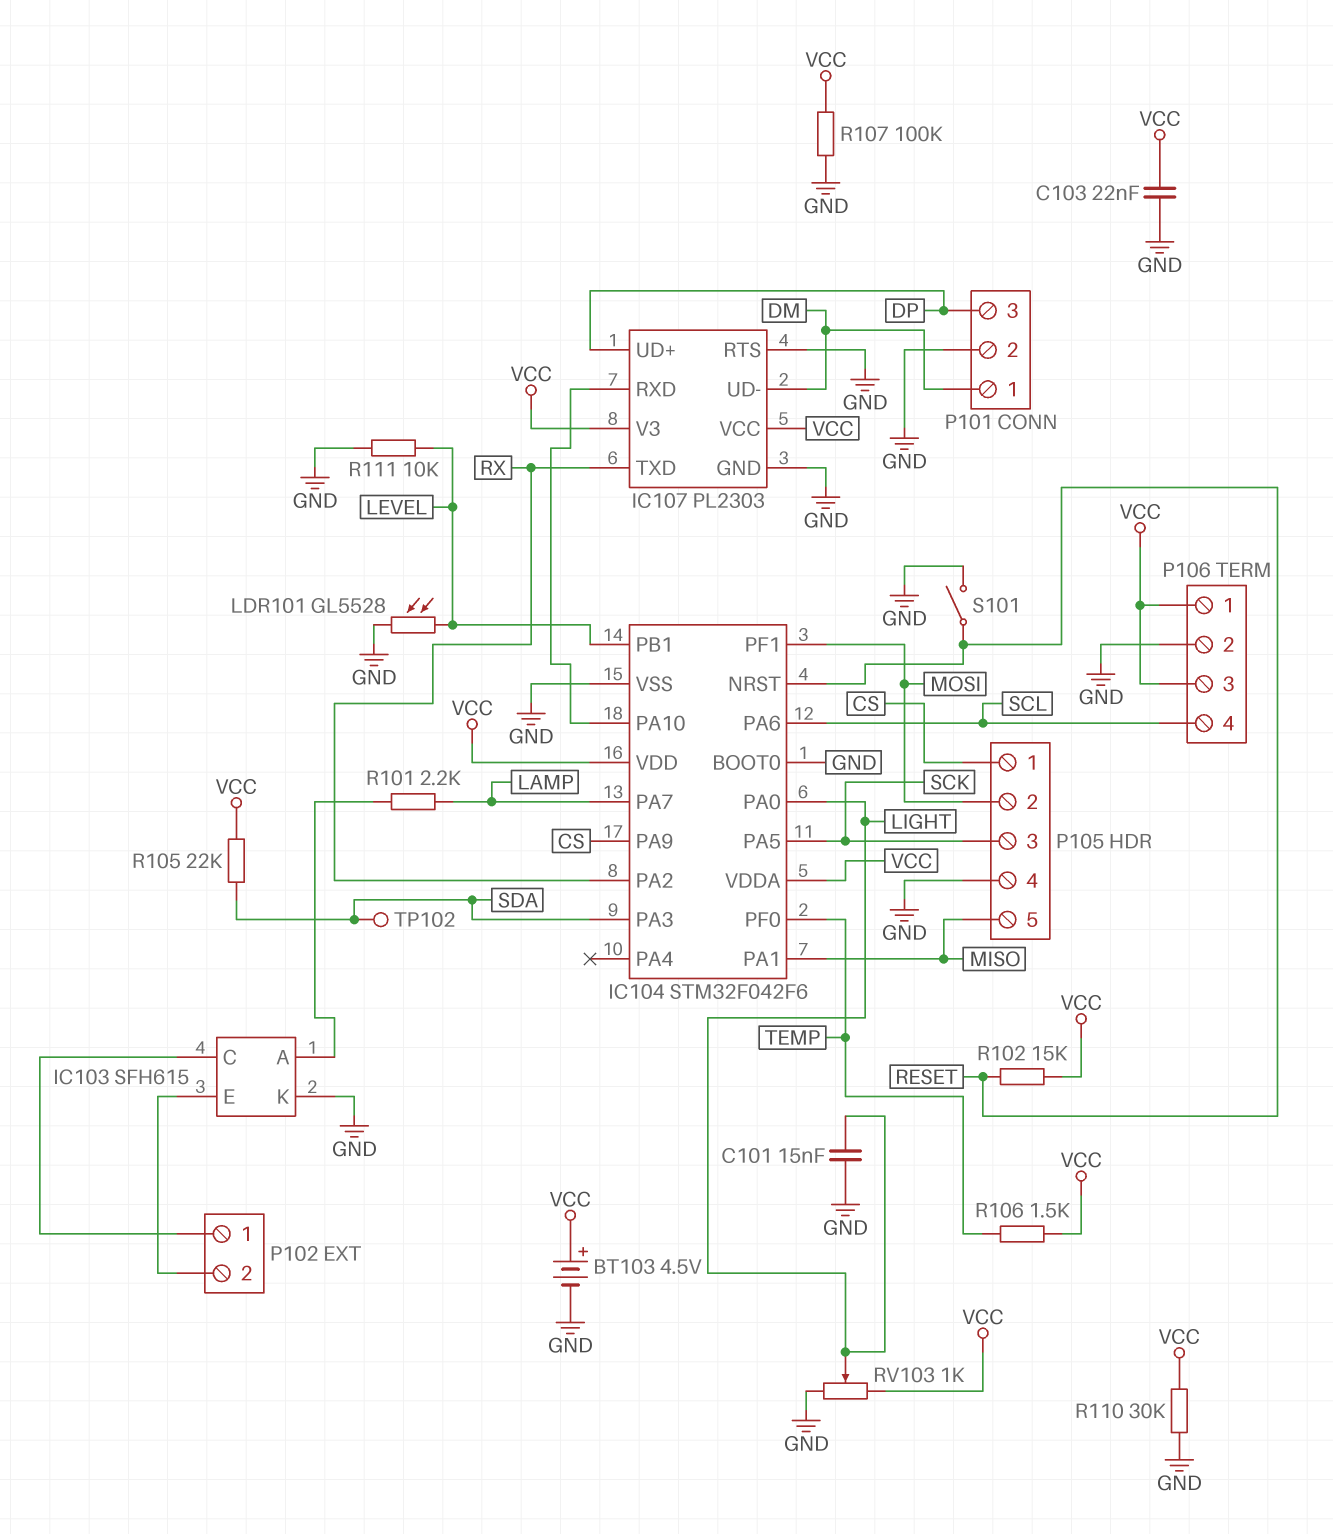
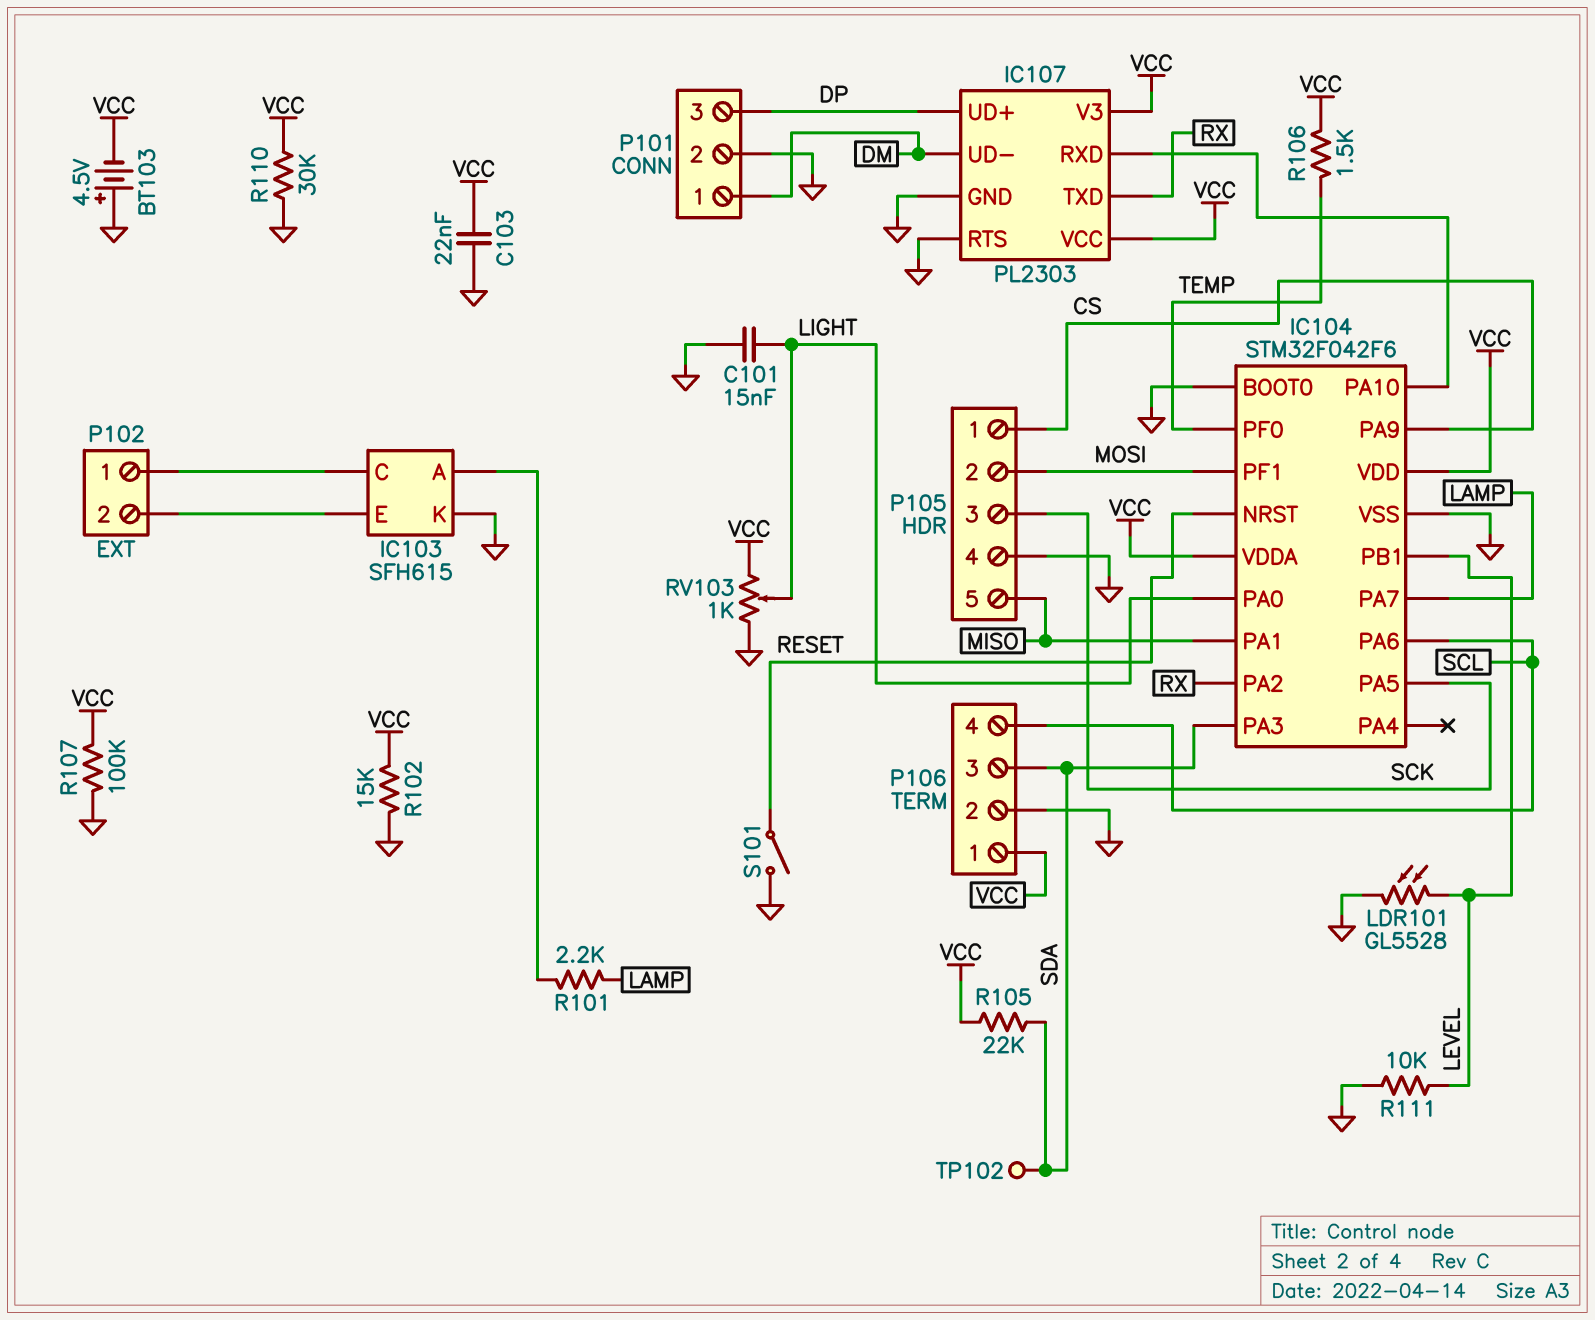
BT103: 4.5V (plus VCC, minus GND) -> 4.5V (plus GND, minus VCC)
P106 pin 3: VCC -> SDA
R102: 15k (RESET, VCC) -> 15k (GND, VCC)

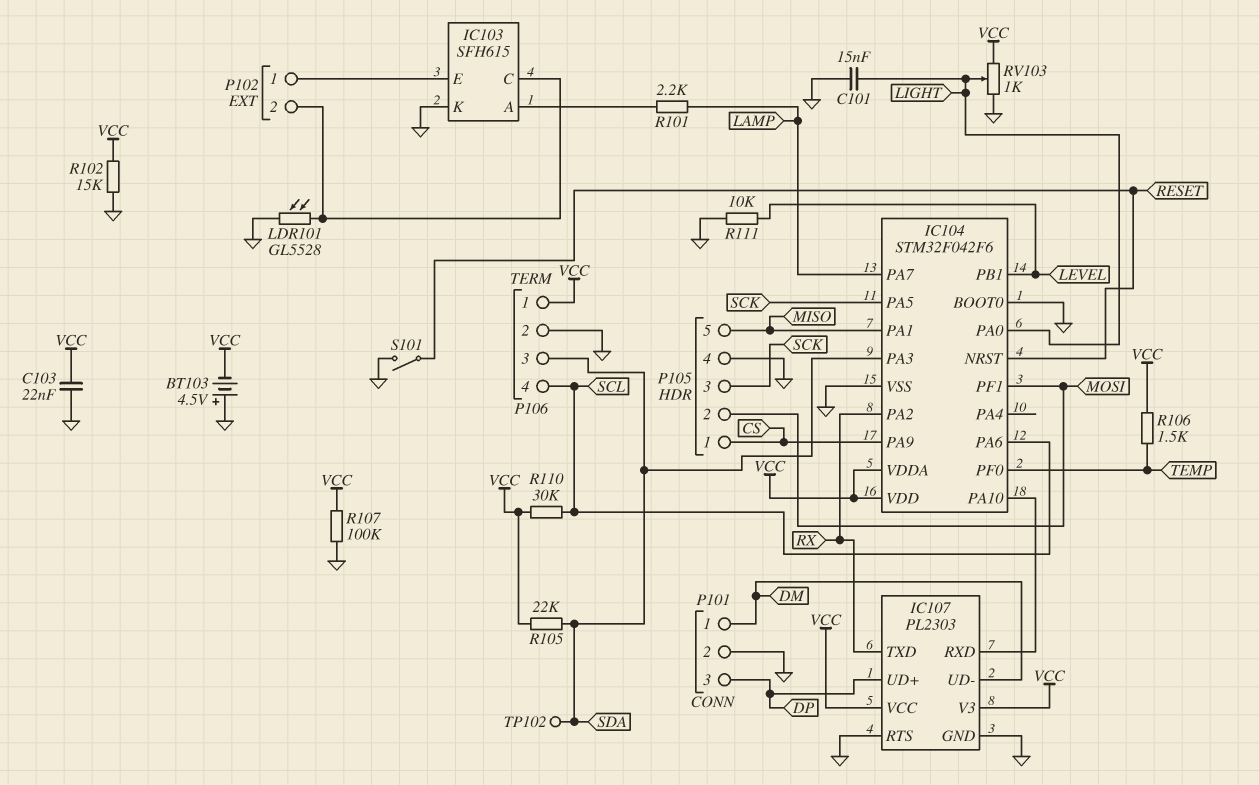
LDR101: GL5528 (GND, LEVEL) -> GL5528 (GND, IC103/C)
P102 pin 1: IC103/C -> IC103/E
P102 pin 2: IC103/E -> IC103/C
R110: 30k (GND, VCC) -> 30k (SCL, VCC)

